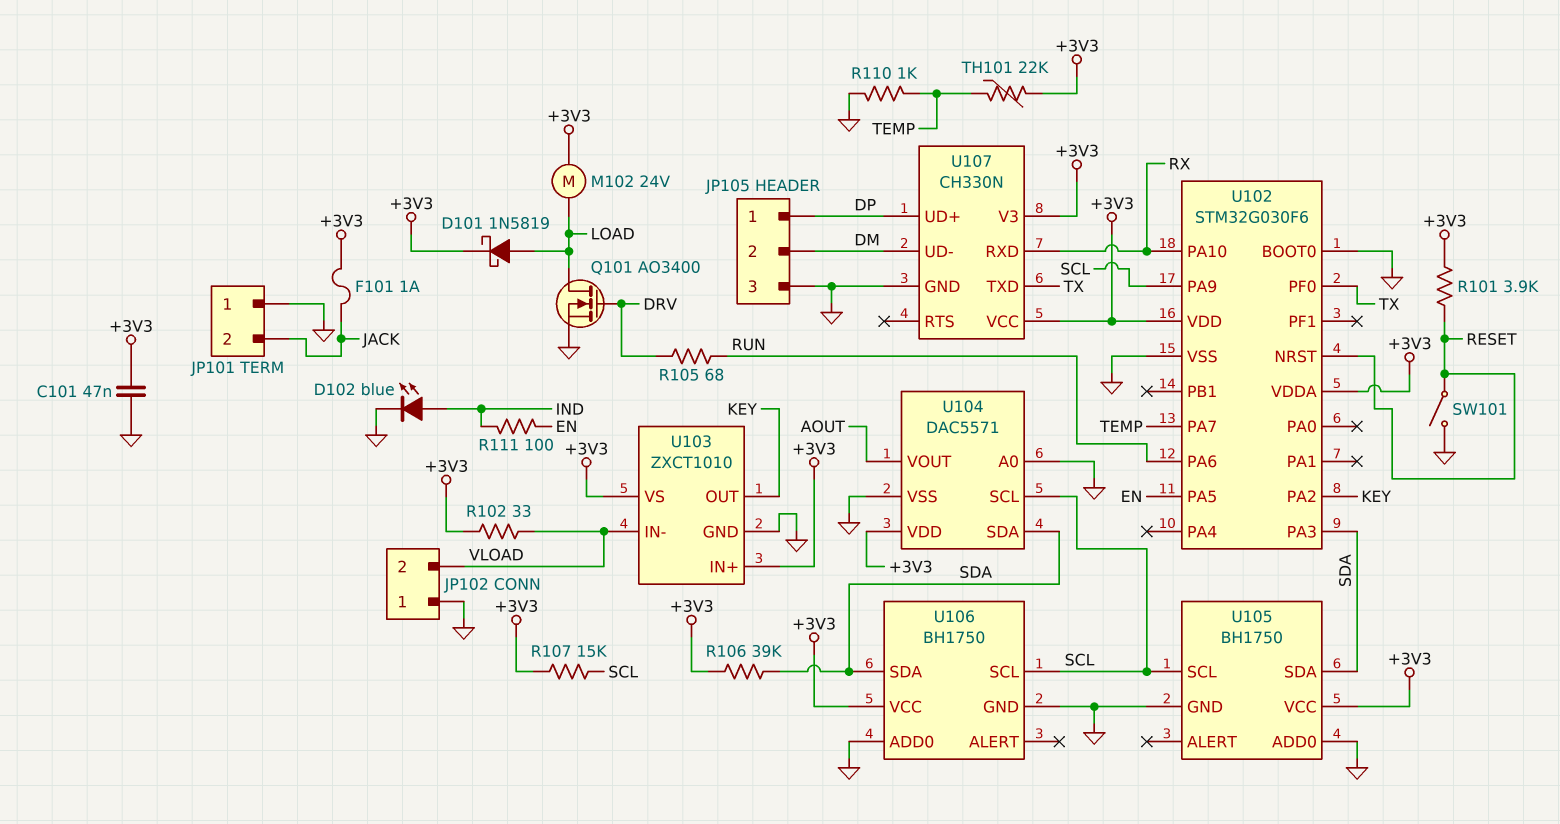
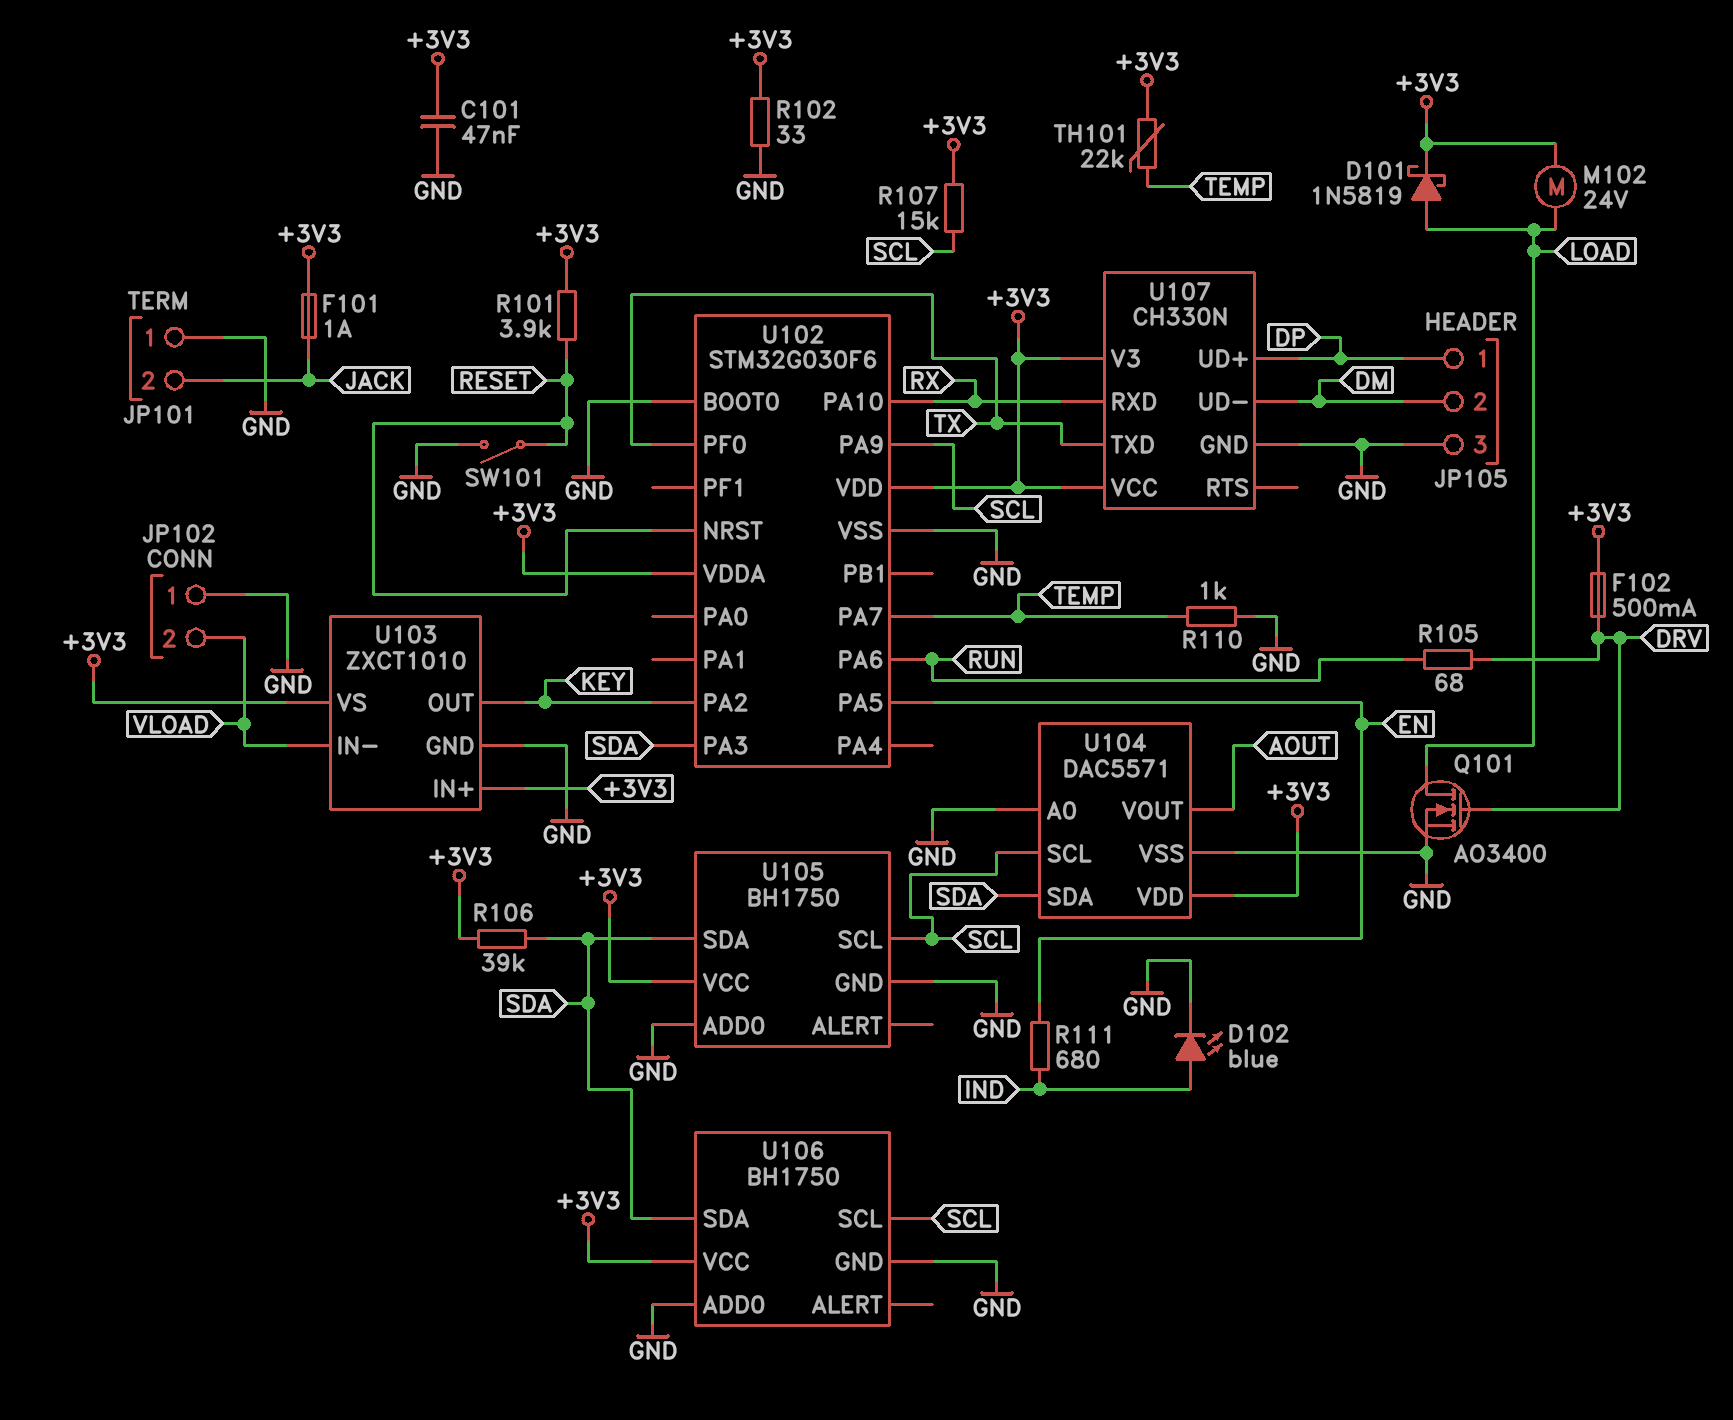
F102: none -> 500mA (+3V3, DRV)
R102: 33 (+3V3, VLOAD) -> 33 (+3V3, GND)
R111: 100 (EN, IND) -> 680 (EN, IND)

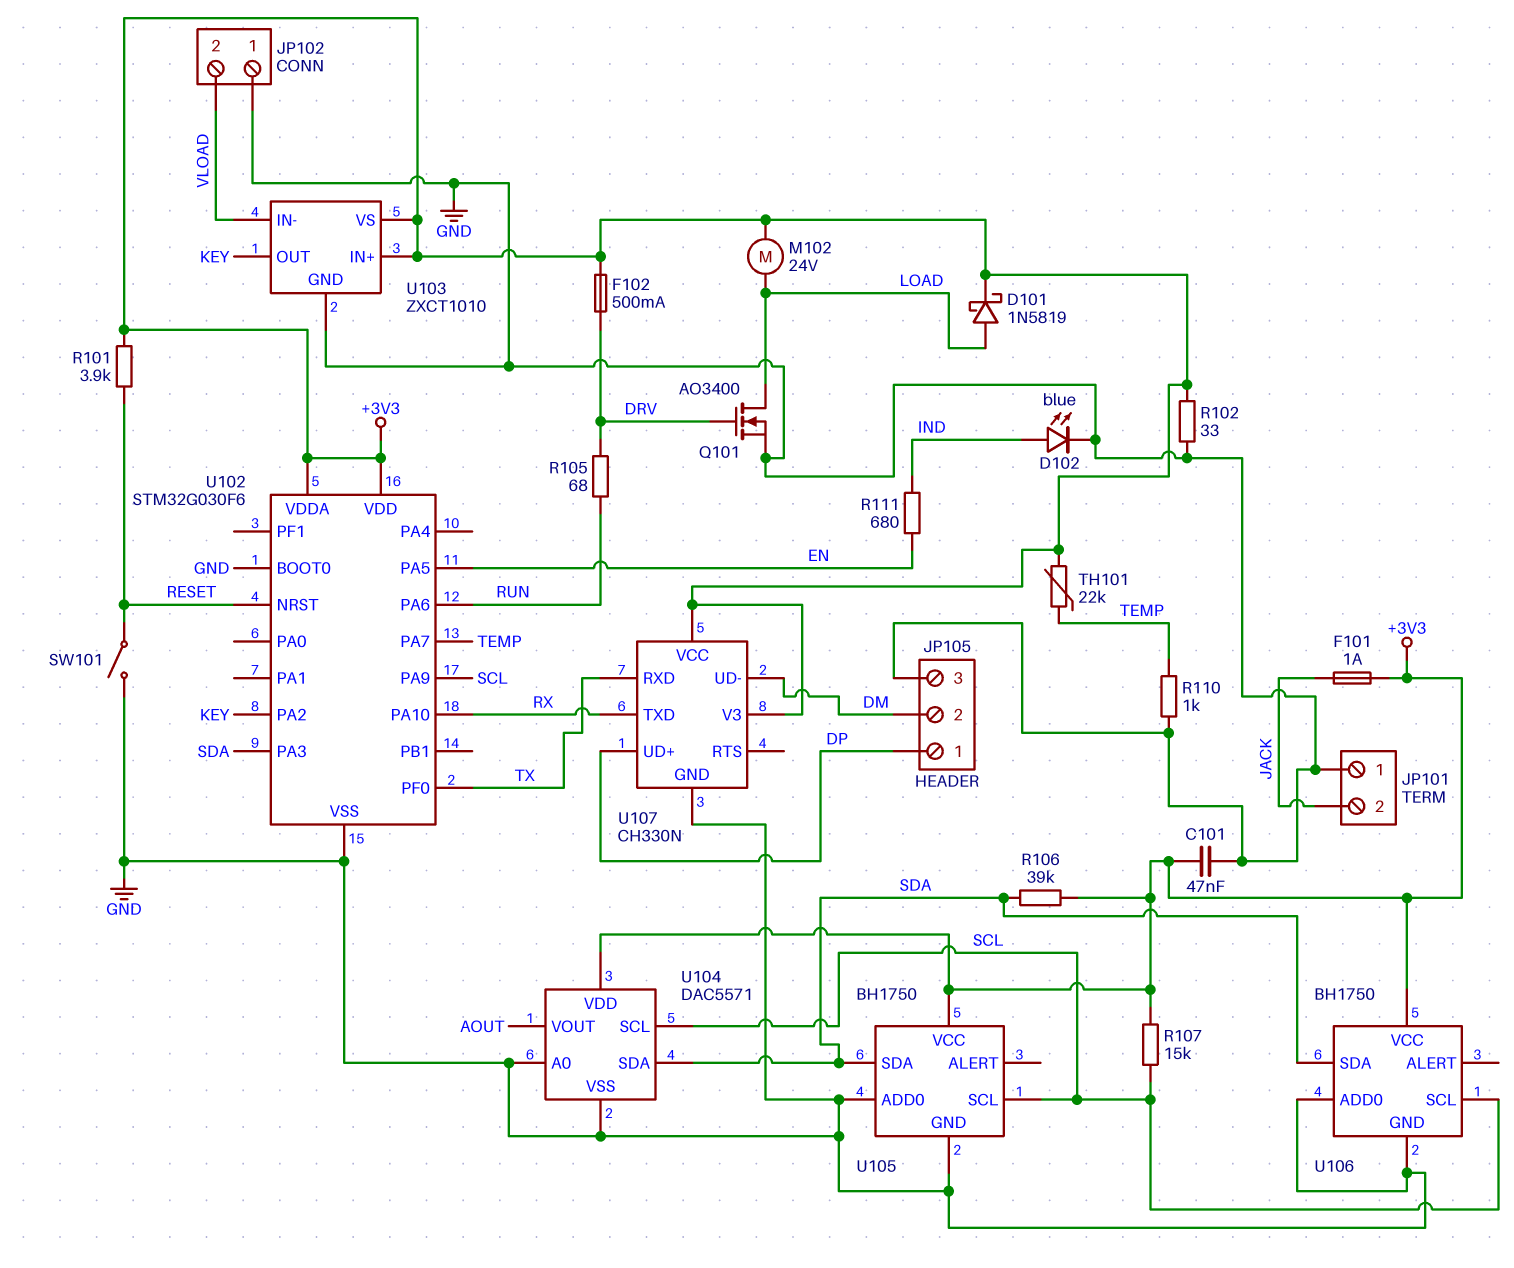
U107 pin RXD: RX -> TX
U107 pin TXD: TX -> RX

